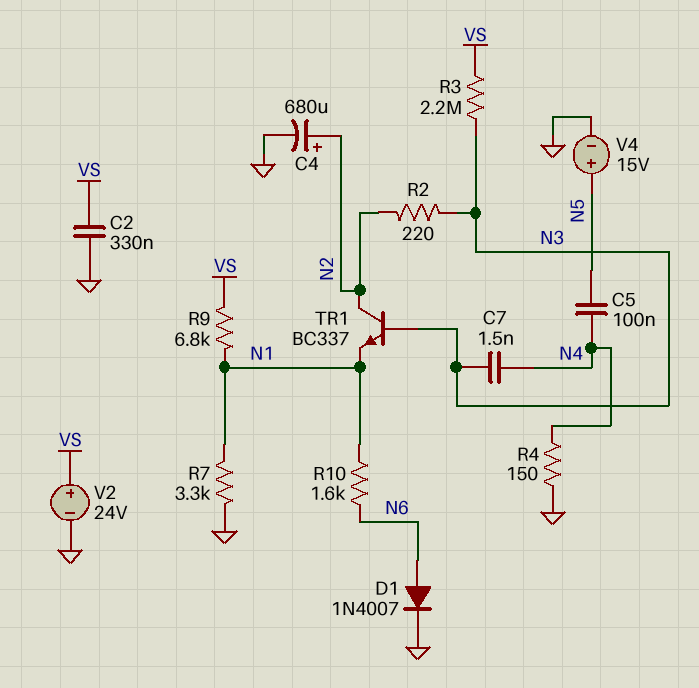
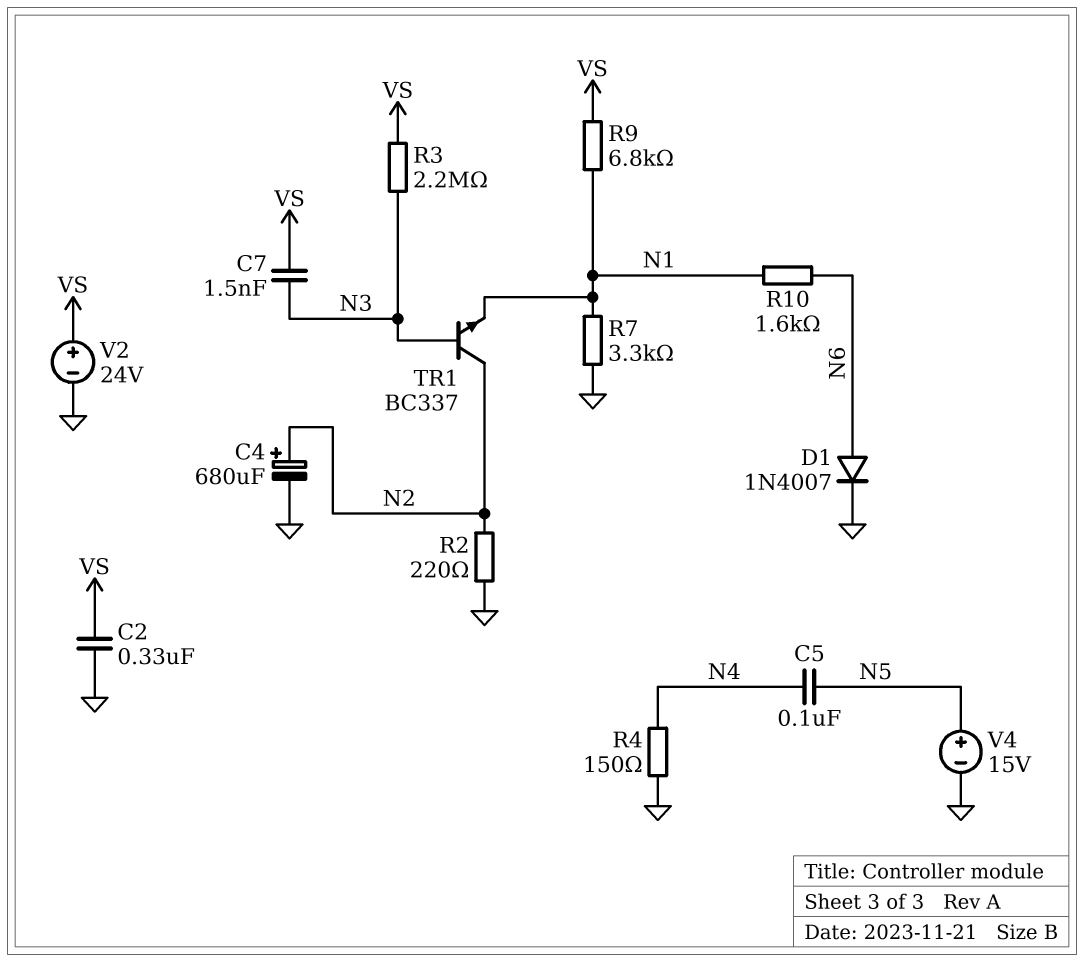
C7: 1.5nF (N3, N4) -> 1.5nF (N3, VS)
R2: 220 (N2, N3) -> 220 (GND, N2)

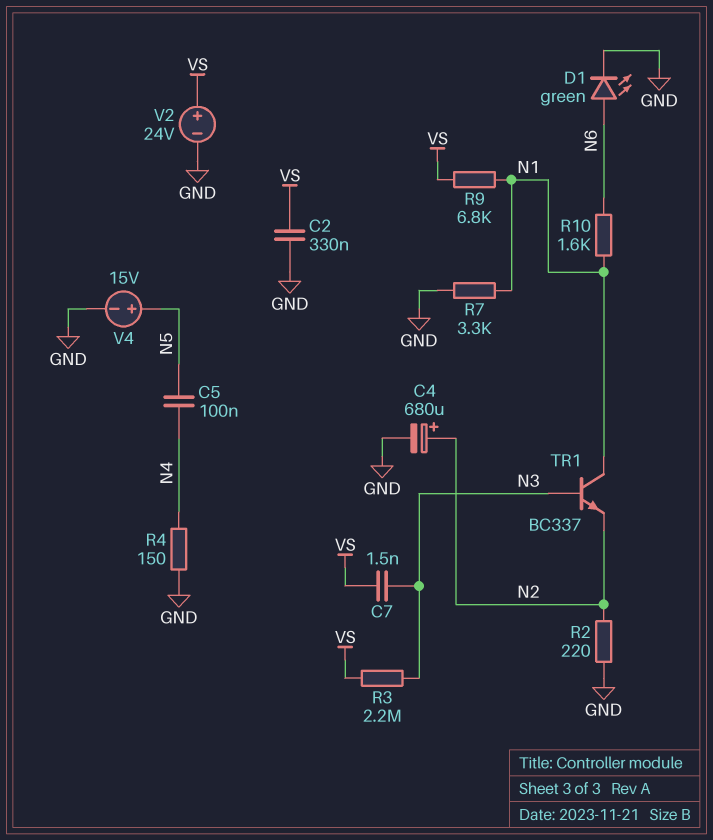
D1: diode 1N4007 (A N6, K GND) -> LED green (A N6, K GND)
TR1: NPN BC337 (B N3, C N2, E N1) -> NPN BC337 (B N3, C N1, E N2)

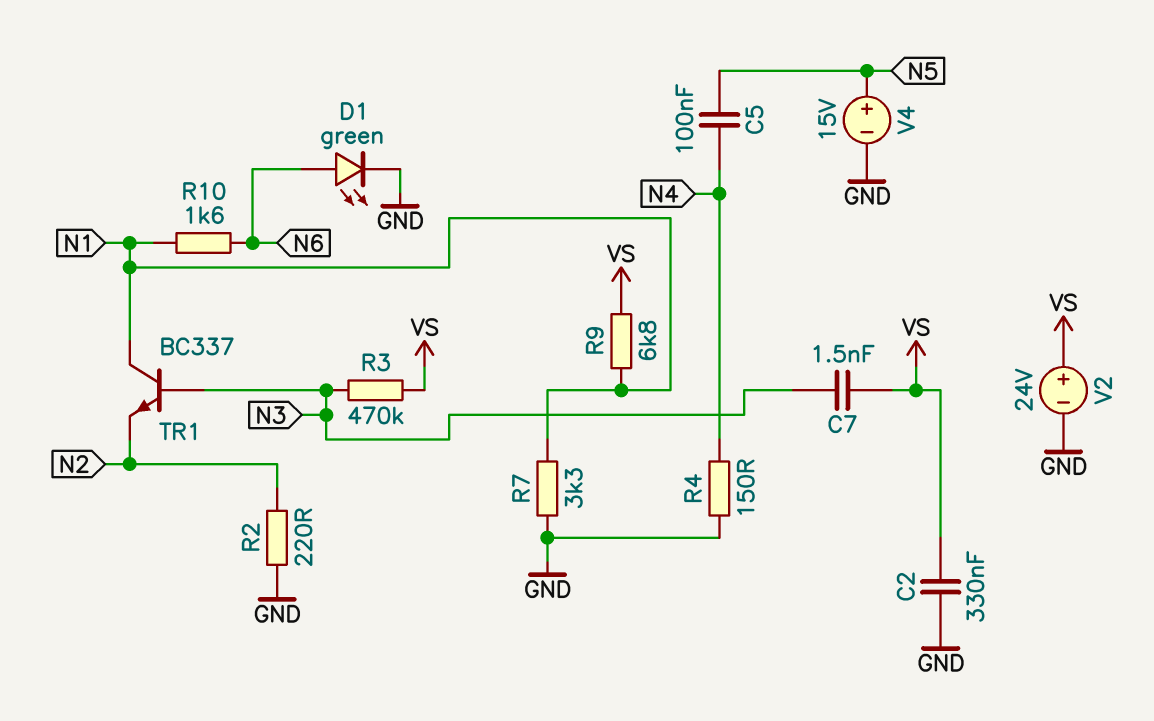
C4: 680uF (plus N2, minus GND) -> none
R3: 2.2M (N3, VS) -> 470k (N3, VS)

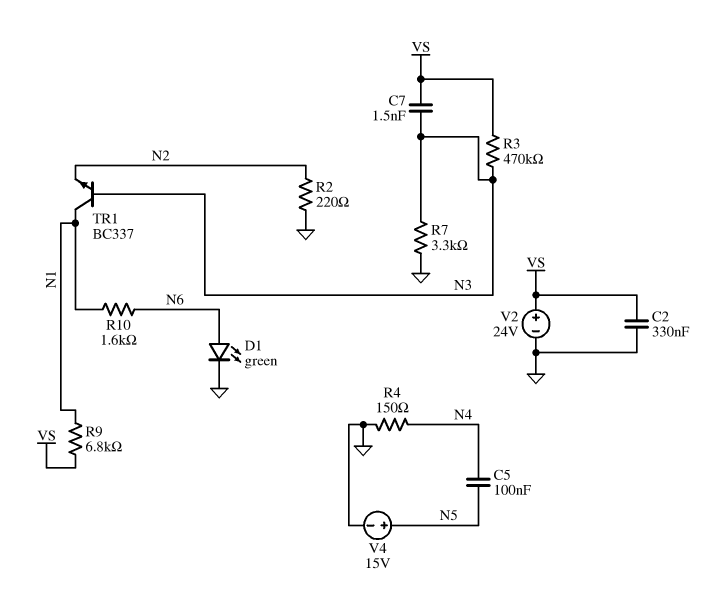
R7: 3.3k (GND, N1) -> 3.3k (GND, N3)

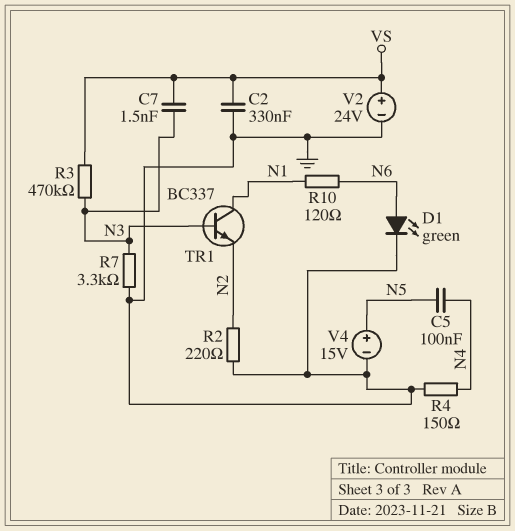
R9: 6.8k (N1, VS) -> none
R10: 1.6k (N1, N6) -> 120 (N1, N6)

